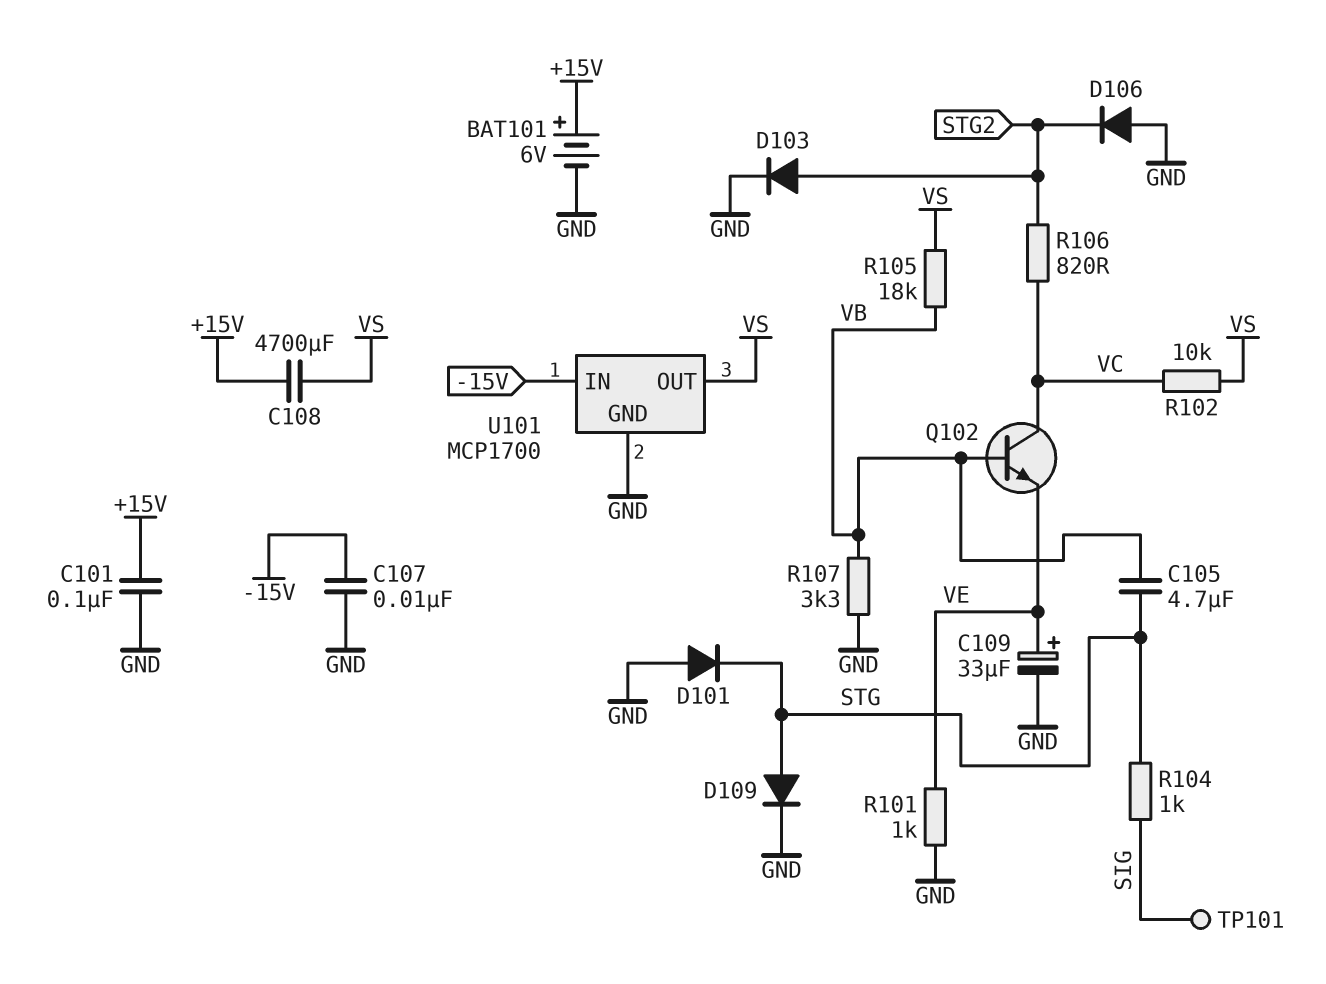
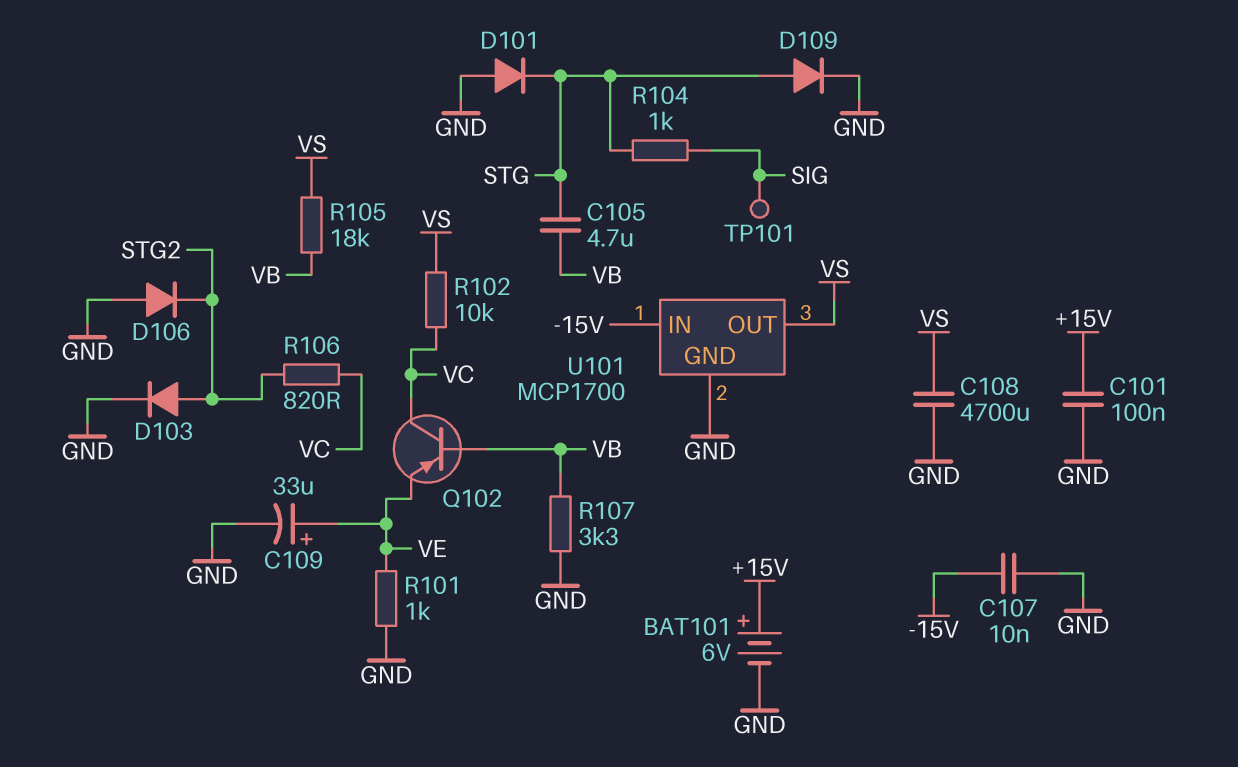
C108: 4700uF (+15V, VS) -> 4700uF (GND, VS)
Q102: NPN (B VB, C VC, E VE) -> PNP (B VB, C VC, E VE)

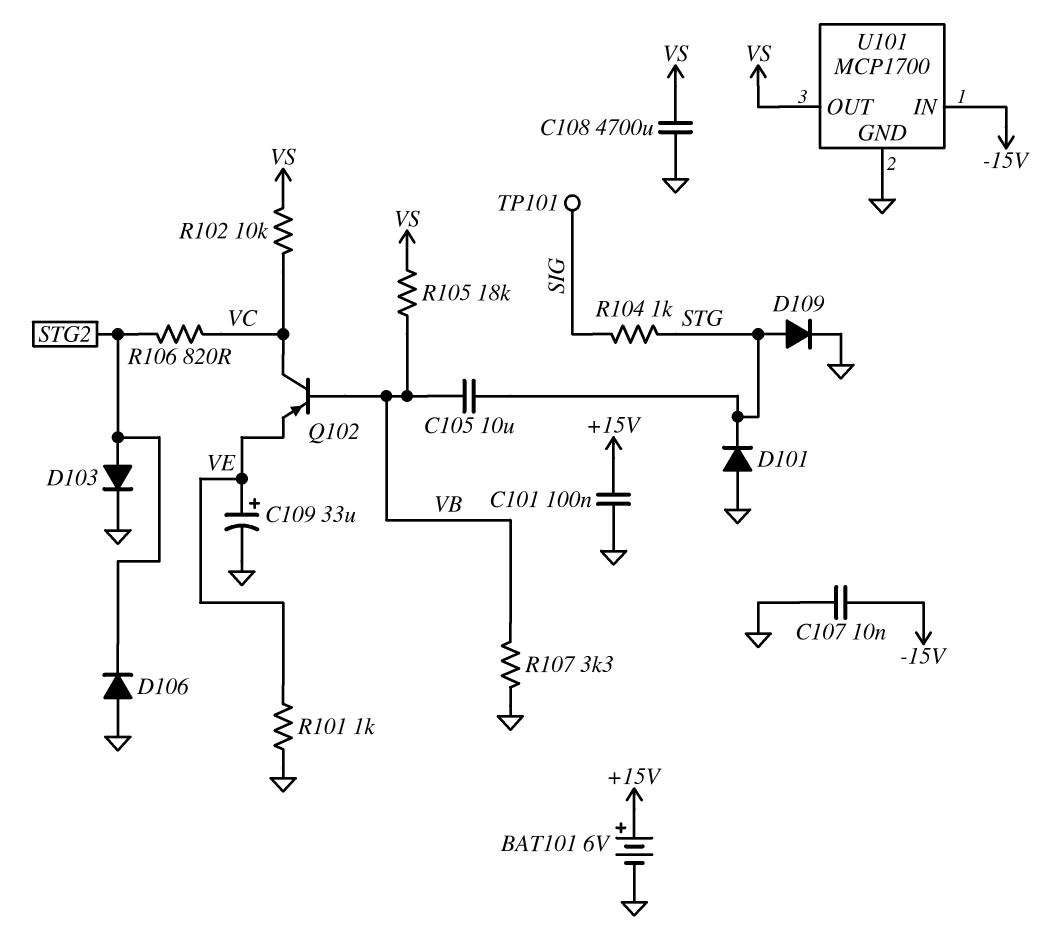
C105: 4.7uF (STG, VB) -> 10uF (STG, VB)

